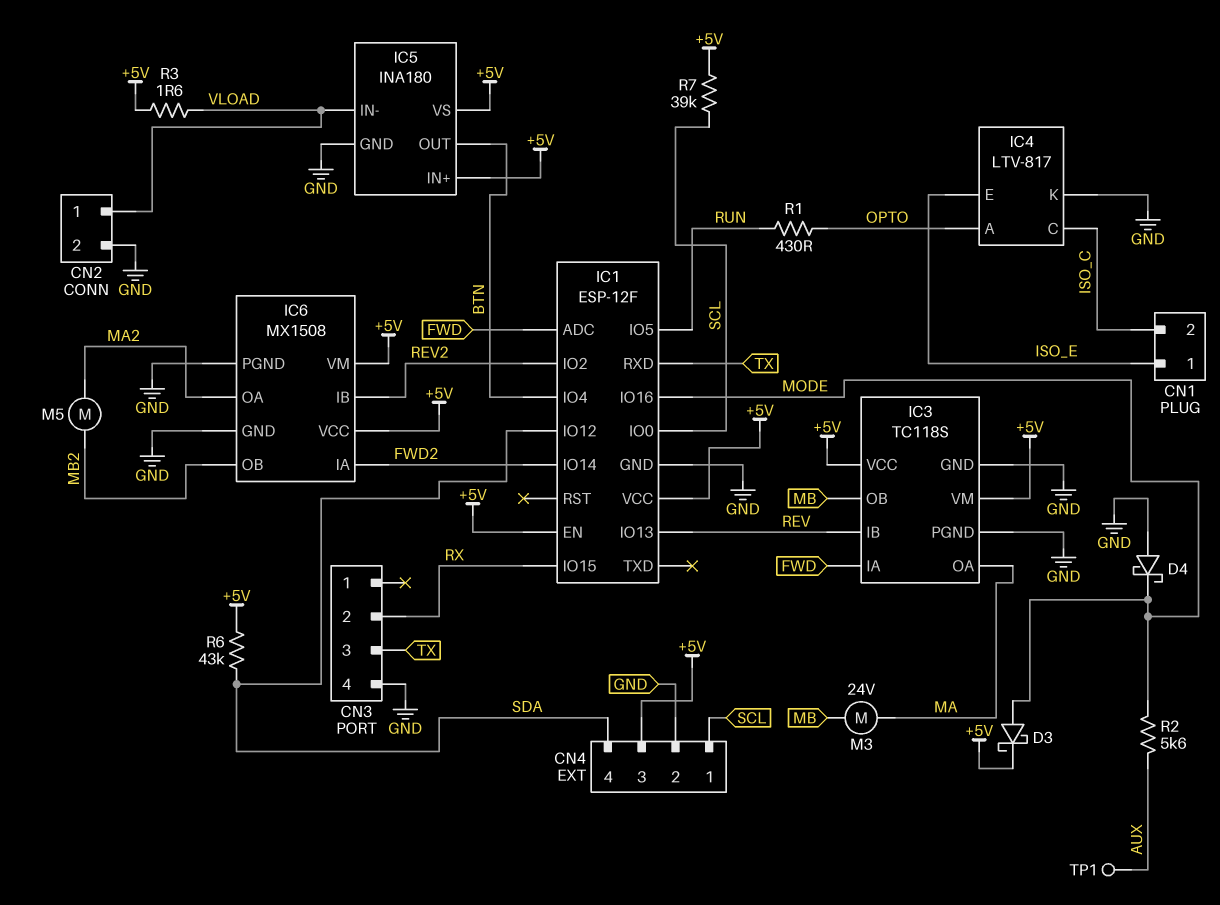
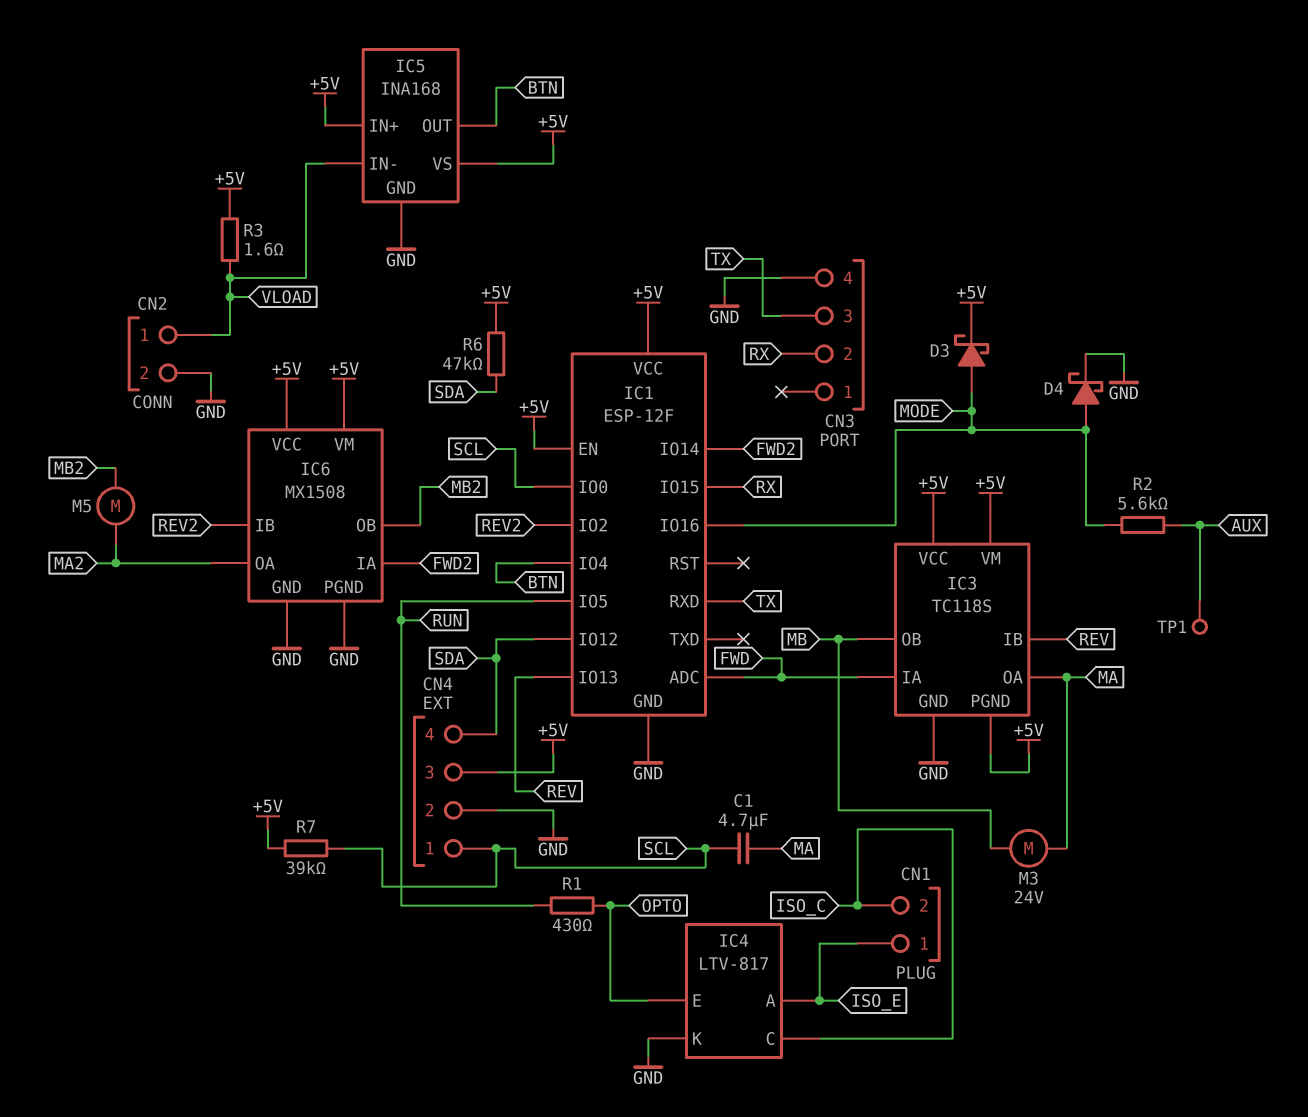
C1: none -> 4.7uF (MA, SCL)
D4: schottky (A GND, K MODE) -> schottky (A MODE, K GND)
IC3 pin PGND: GND -> +5V
IC4 pin A: OPTO -> ISO_E
IC4 pin E: ISO_E -> OPTO
IC5: INA180 -> INA168
R6: 43k (+5V, SDA) -> 47k (+5V, SDA)

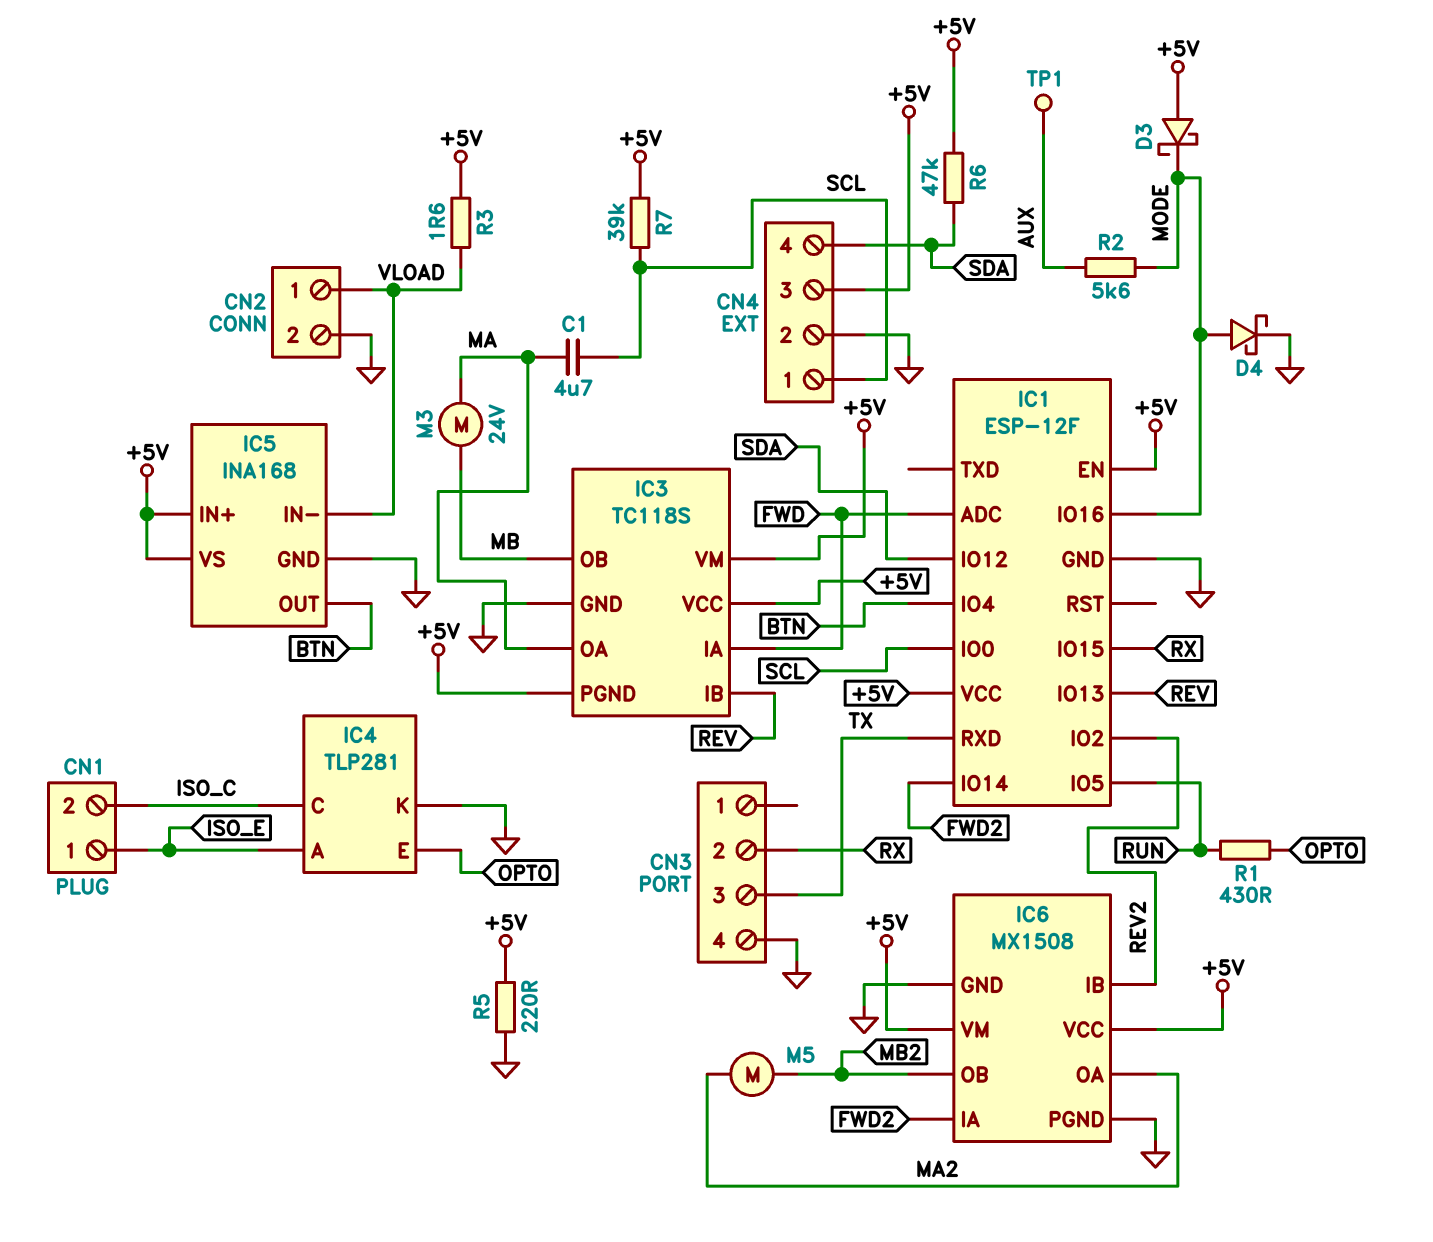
D3: schottky (A MODE, K +5V) -> schottky (A +5V, K MODE)
IC4: LTV-817 -> TLP281
R5: none -> 220 (+5V, GND)

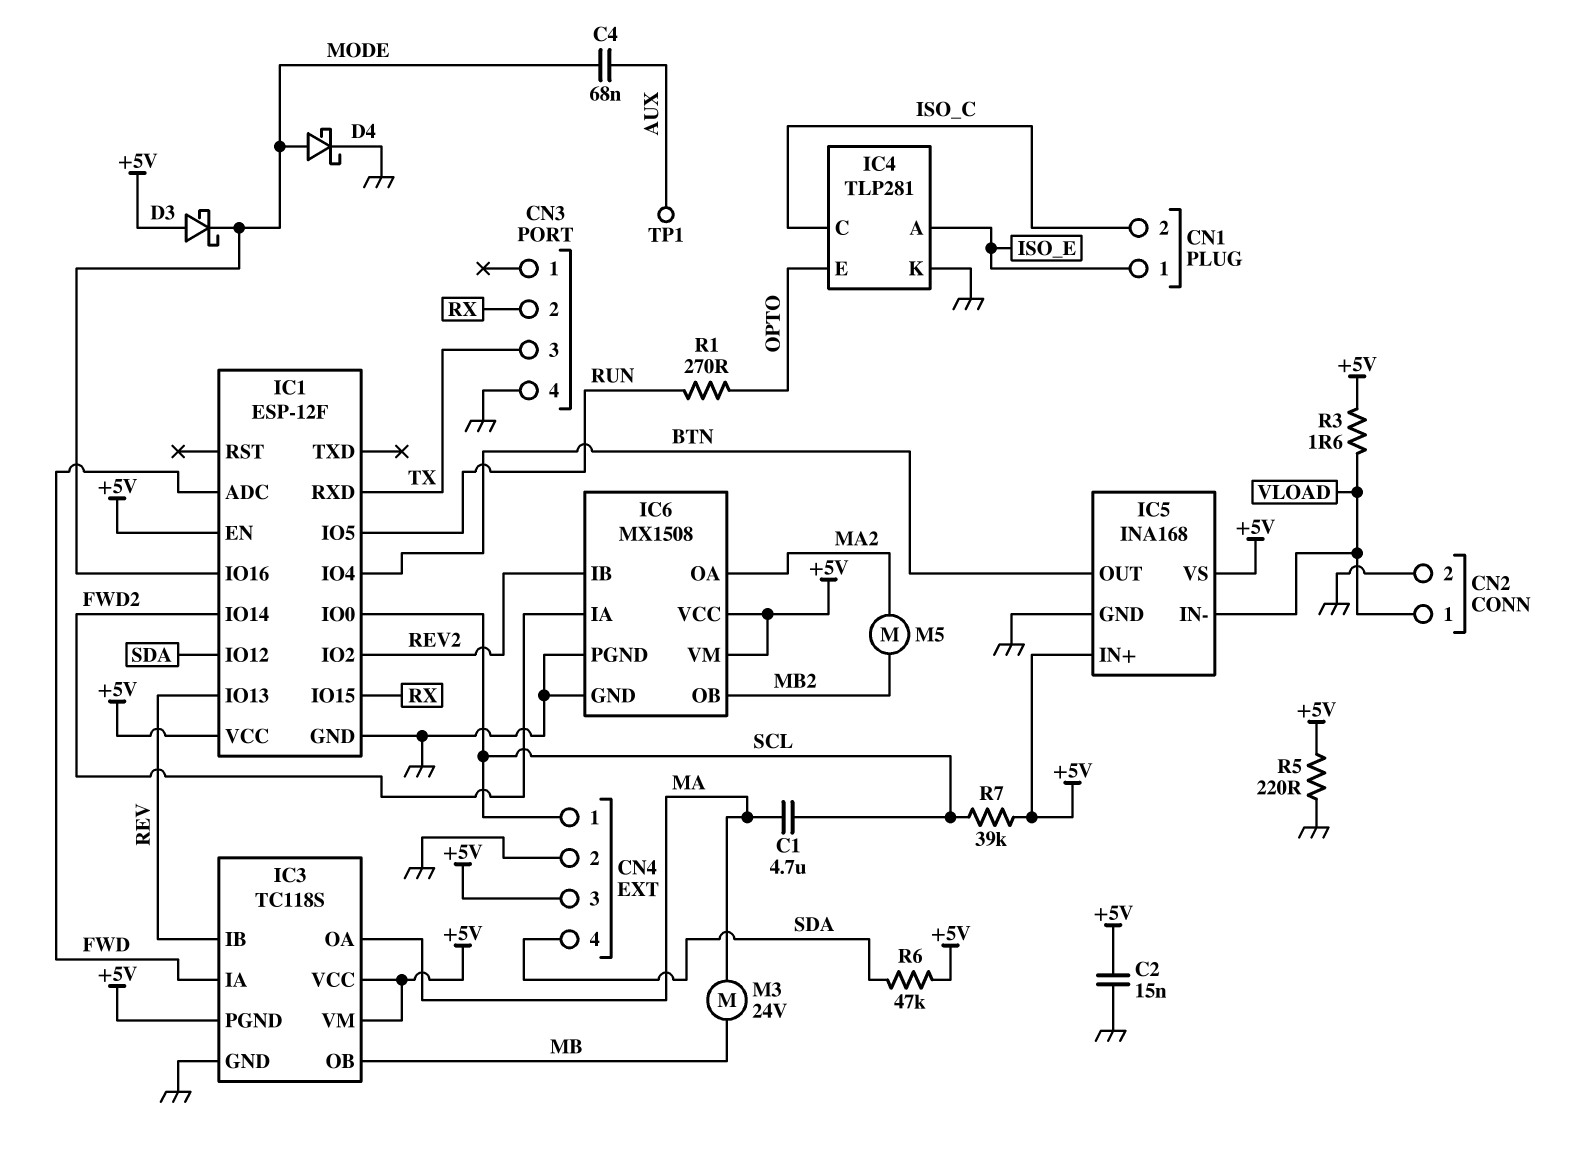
C2: none -> 15nF (+5V, GND)
C4: none -> 68nF (AUX, MODE)
R1: 430 (OPTO, RUN) -> 270 (OPTO, RUN)
R2: 5.6k (AUX, MODE) -> none

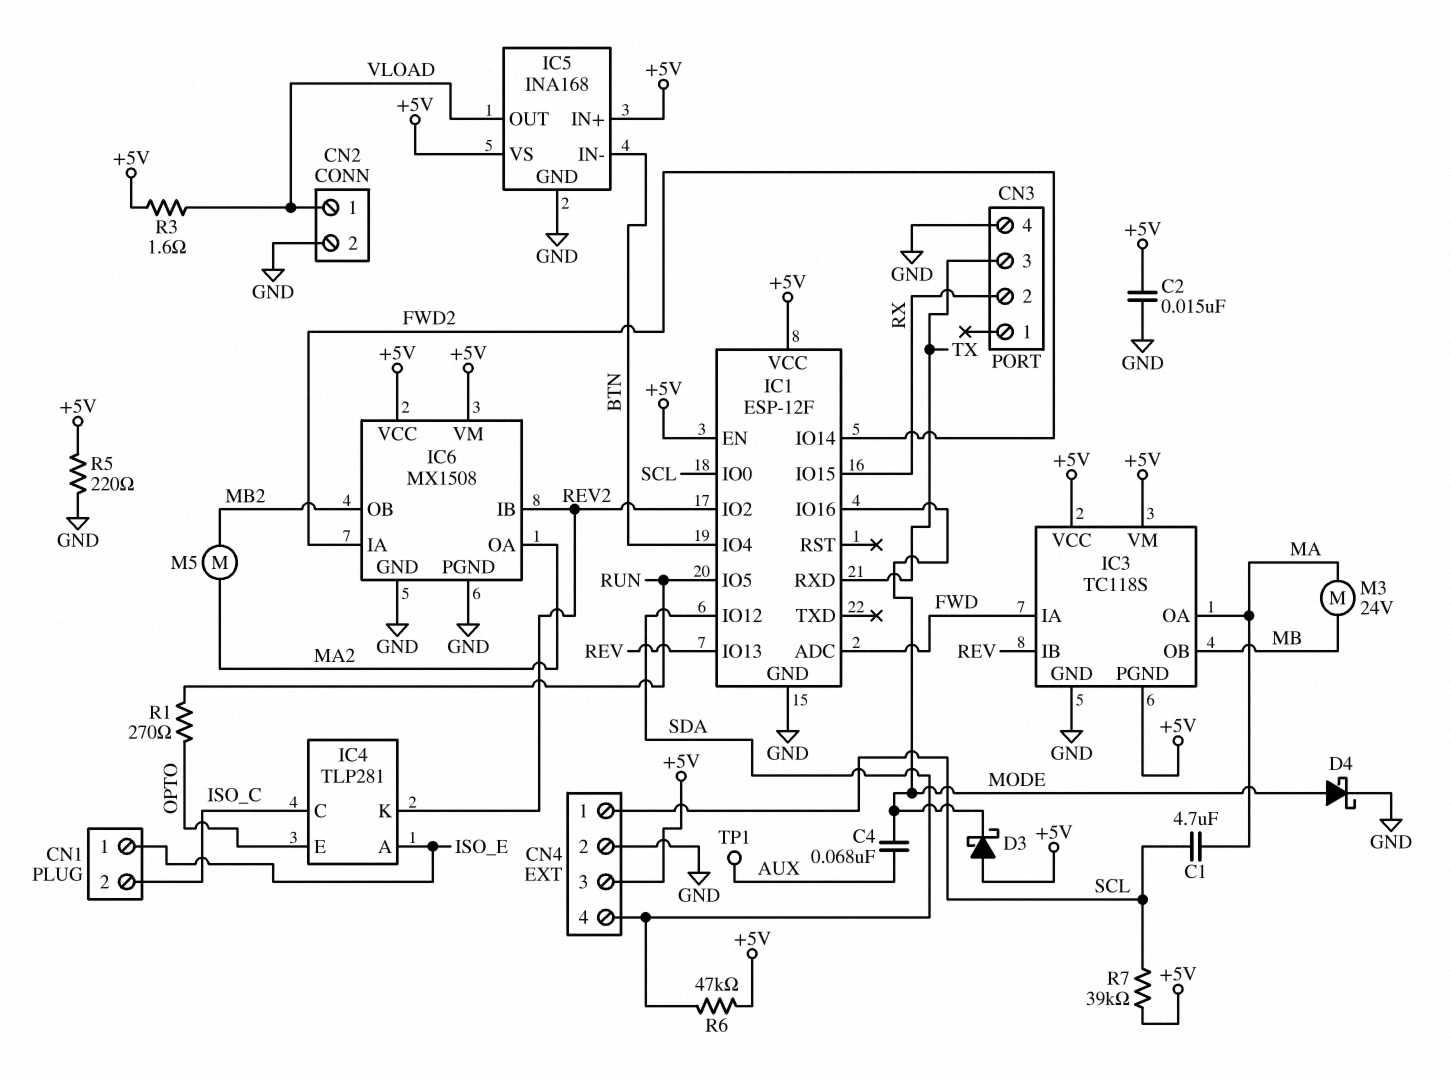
IC4 pin K: GND -> REV2
IC5 pin IN-: VLOAD -> BTN
IC5 pin OUT: BTN -> VLOAD

